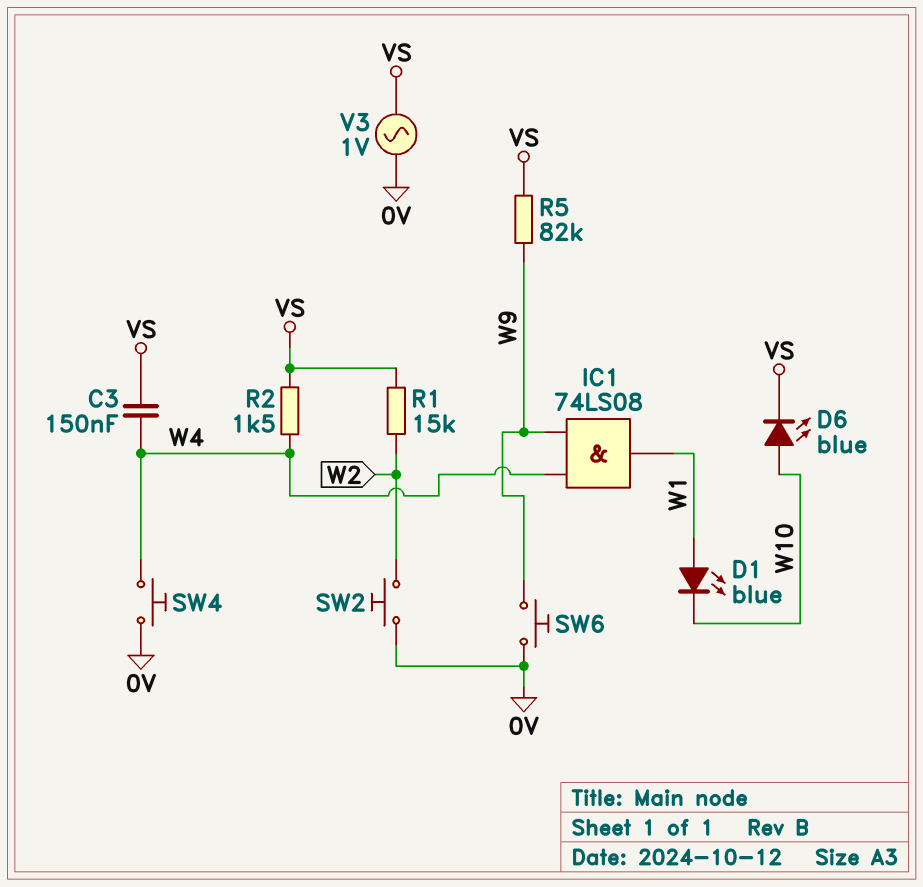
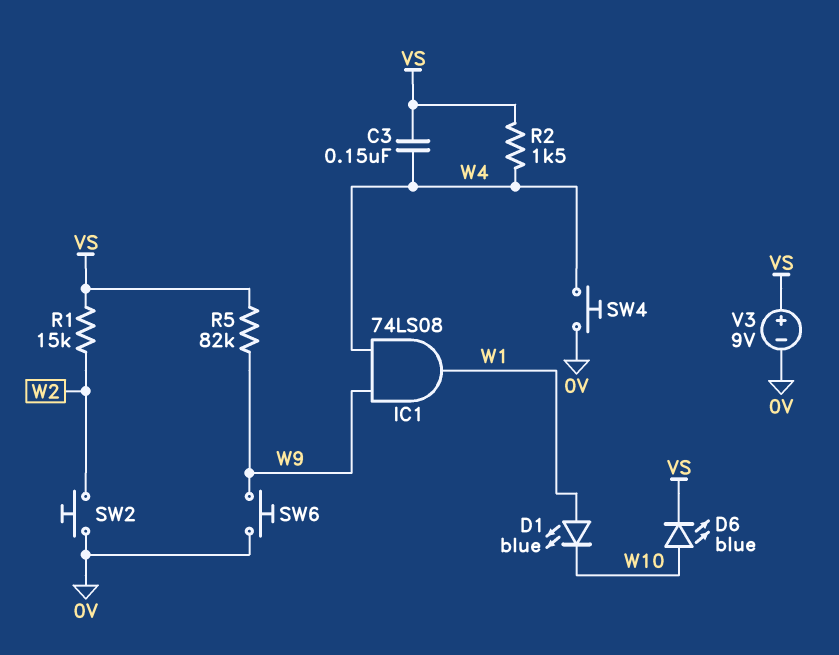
V3: AC 1V (0V, VS) -> 9V (plus VS, minus 0V)

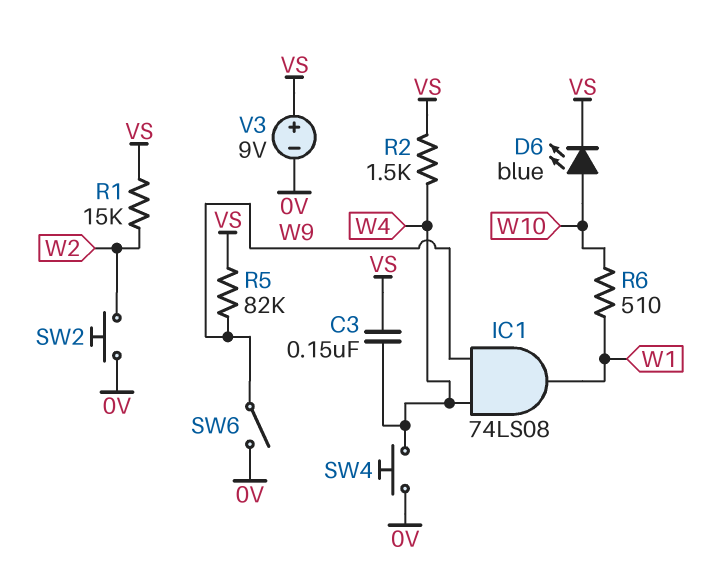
D1: LED blue (A W1, K W10) -> none
R6: none -> 510 (W1, W10)
SW6: button (0V, W9) -> switch (0V, W9)

